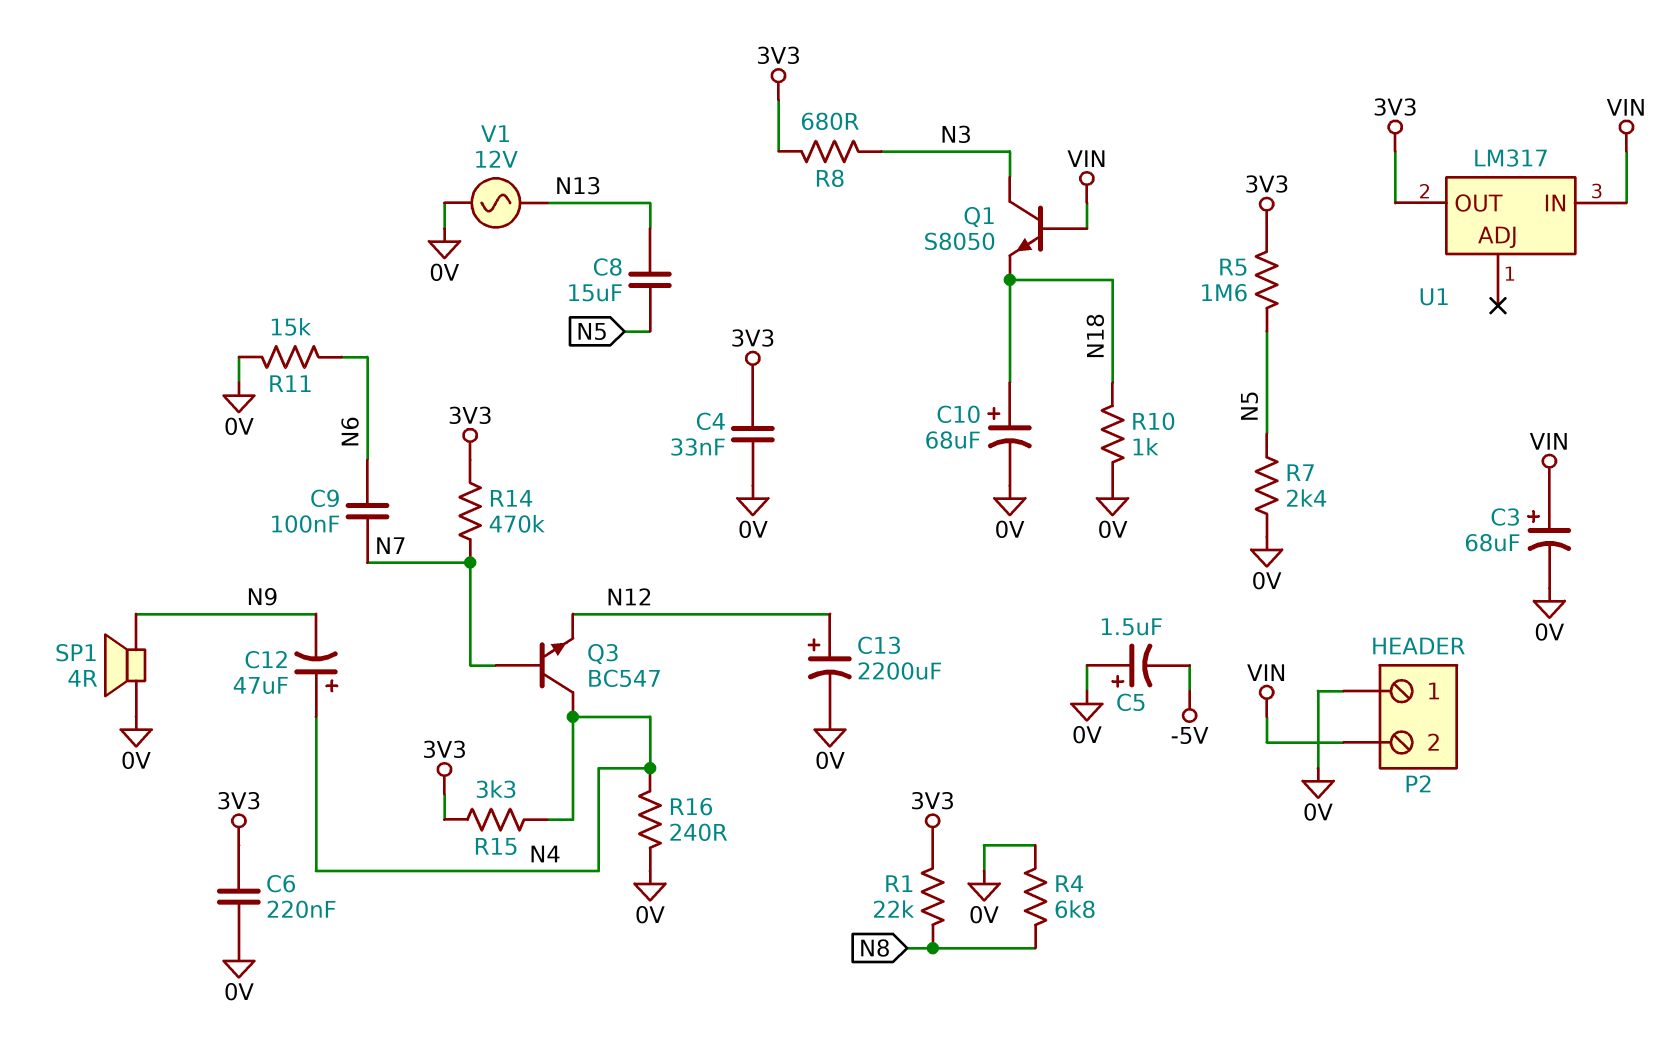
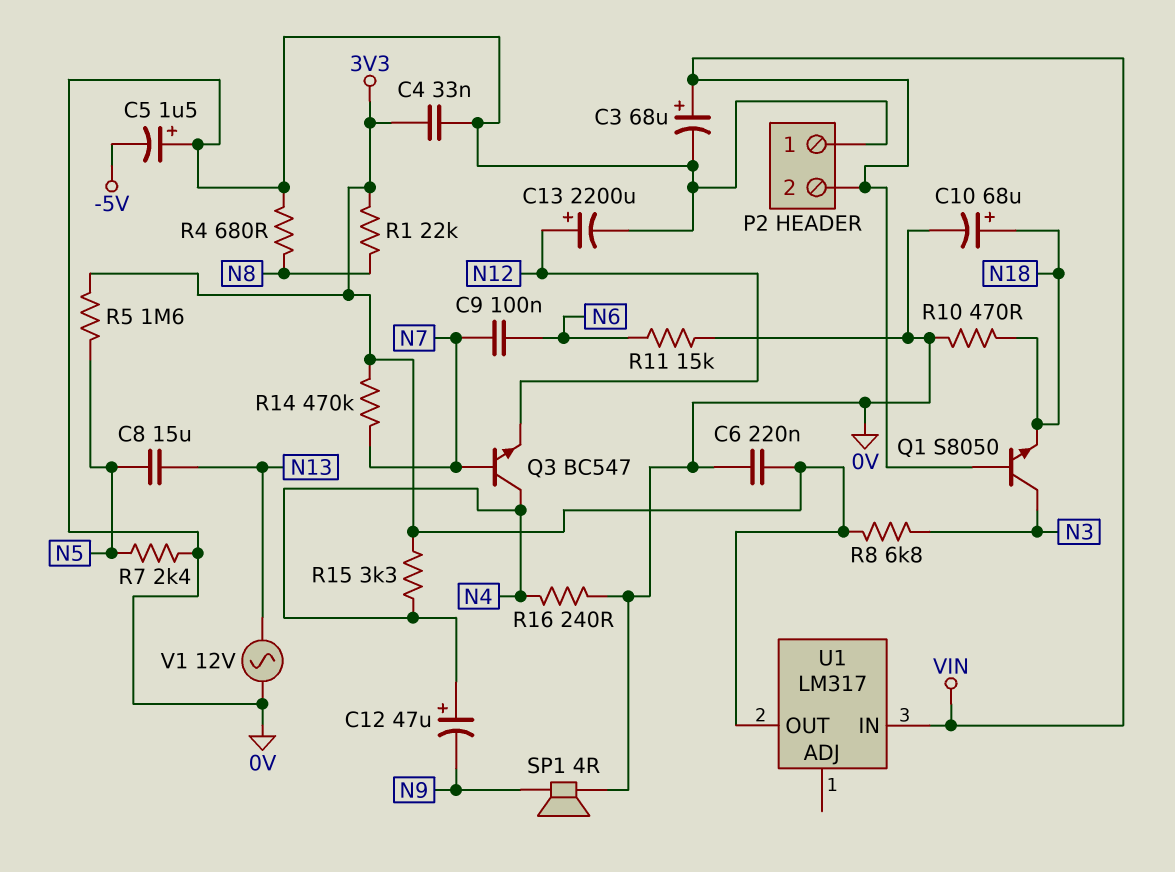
R4: 6.8k (0V, N8) -> 680 (0V, N8)
R8: 680 (3V3, N3) -> 6.8k (3V3, N3)
R10: 1k (0V, N18) -> 470 (0V, N18)

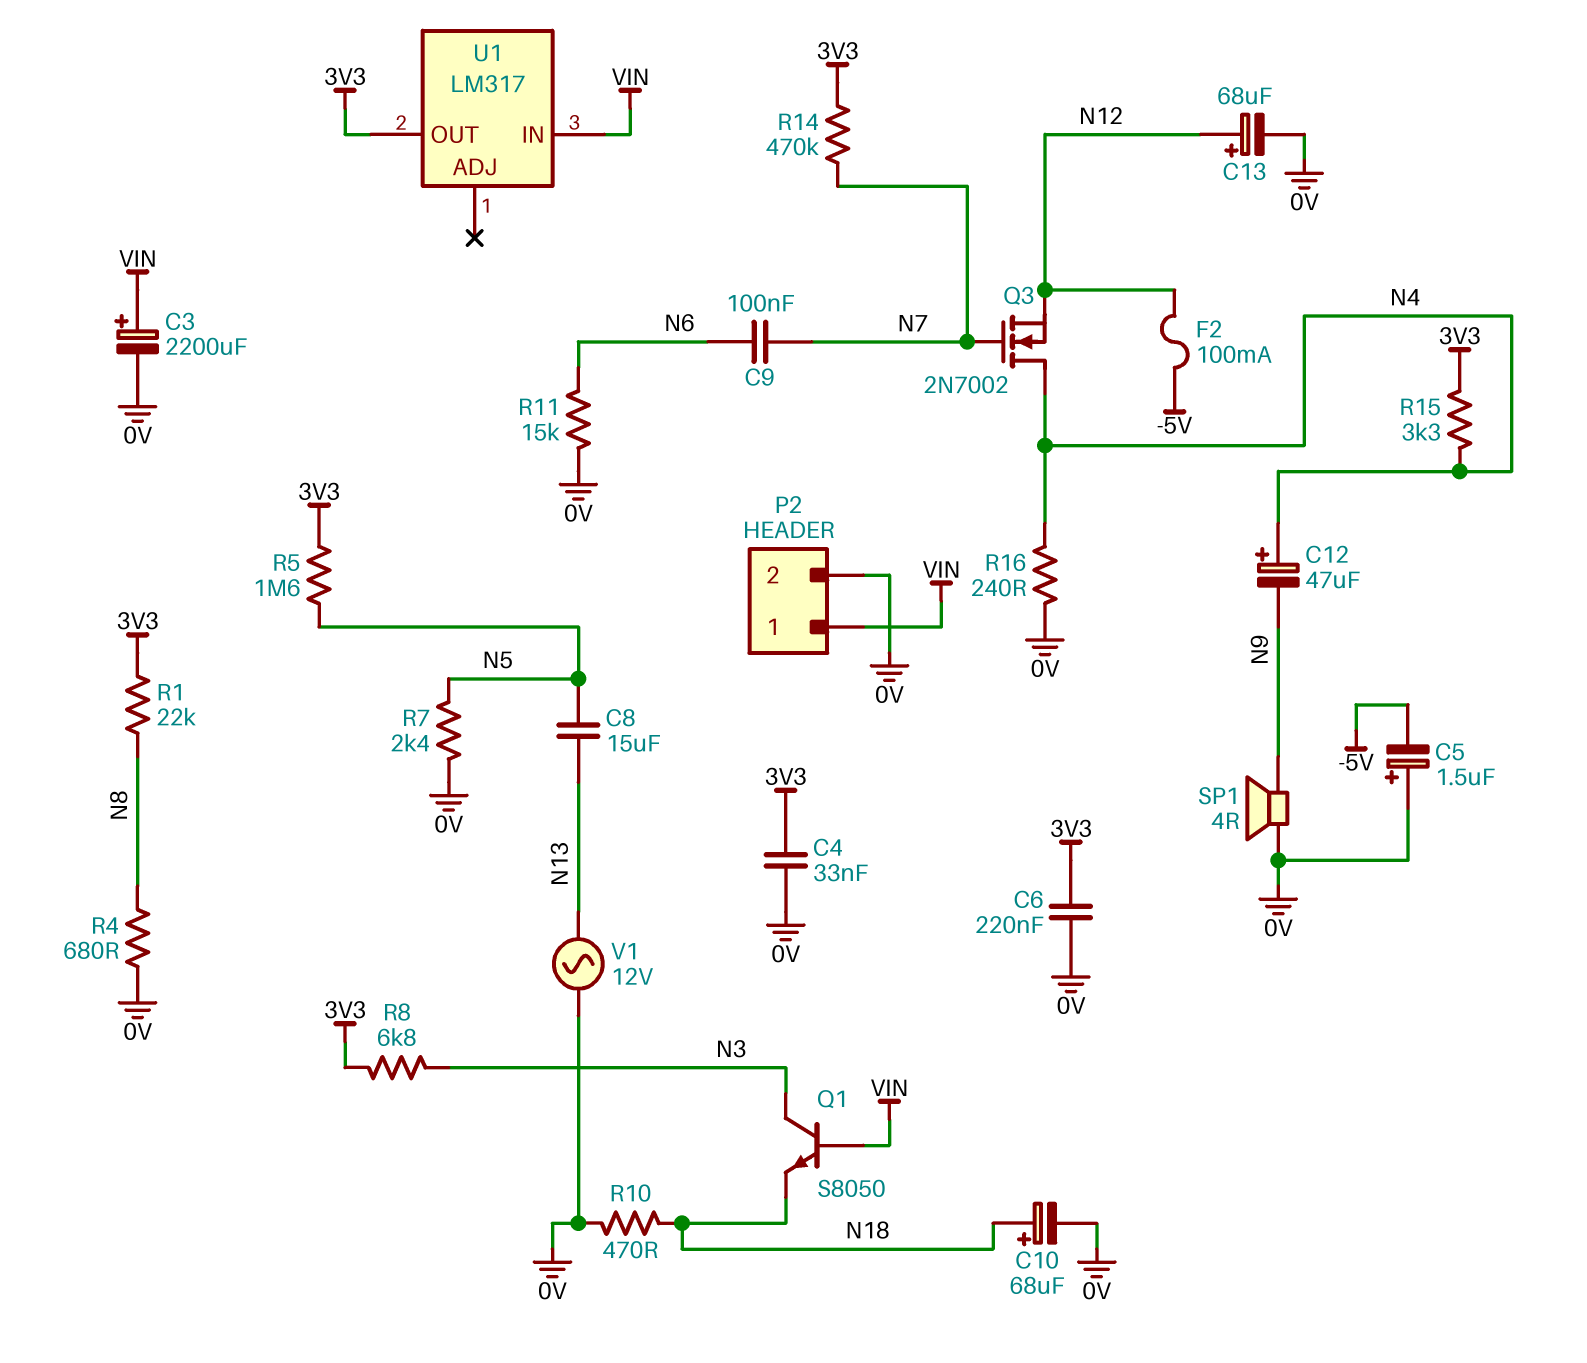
C3: 68uF (plus VIN, minus 0V) -> 2200uF (plus VIN, minus 0V)
C13: 2200uF (plus N12, minus 0V) -> 68uF (plus N12, minus 0V)
F2: none -> 100mA (-5V, N12)
P2 pin 1: 0V -> VIN
P2 pin 2: VIN -> 0V
Q3: NPN BC547 (B N7, C N4, E N12) -> NMOS 2N7002 (G N7, D N4, S N12)

